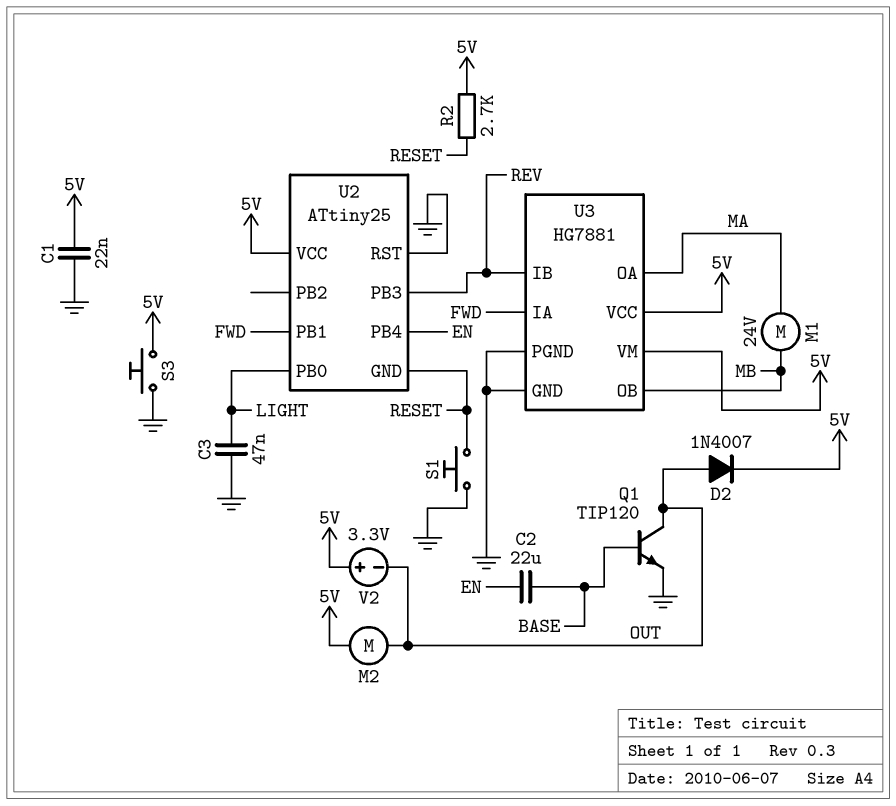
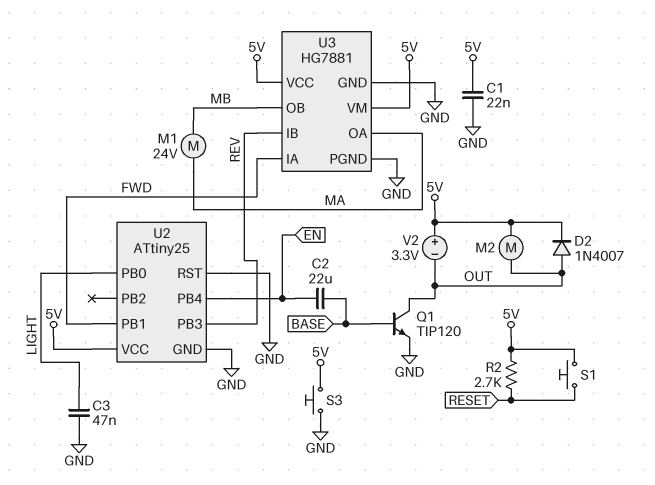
S1: button (GND, RESET) -> button (5V, RESET)
U2 pin GND: RESET -> GND

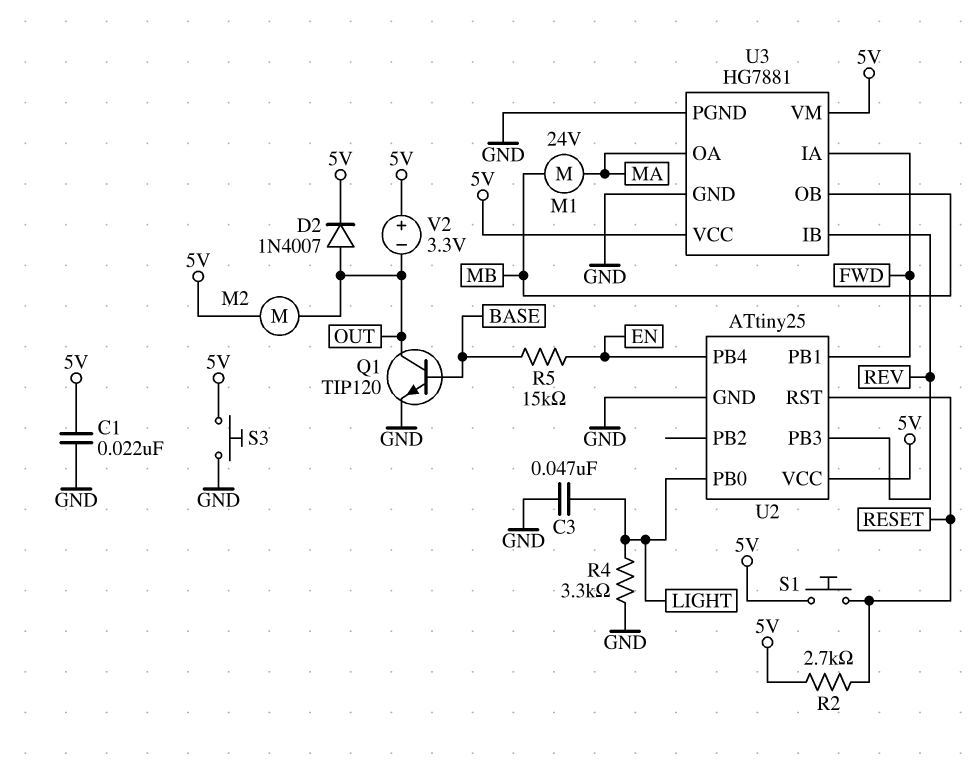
C2: 22uF (BASE, EN) -> none
R4: none -> 3.3k (GND, LIGHT)
R5: none -> 15k (BASE, EN)
U2 pin RST: GND -> RESET

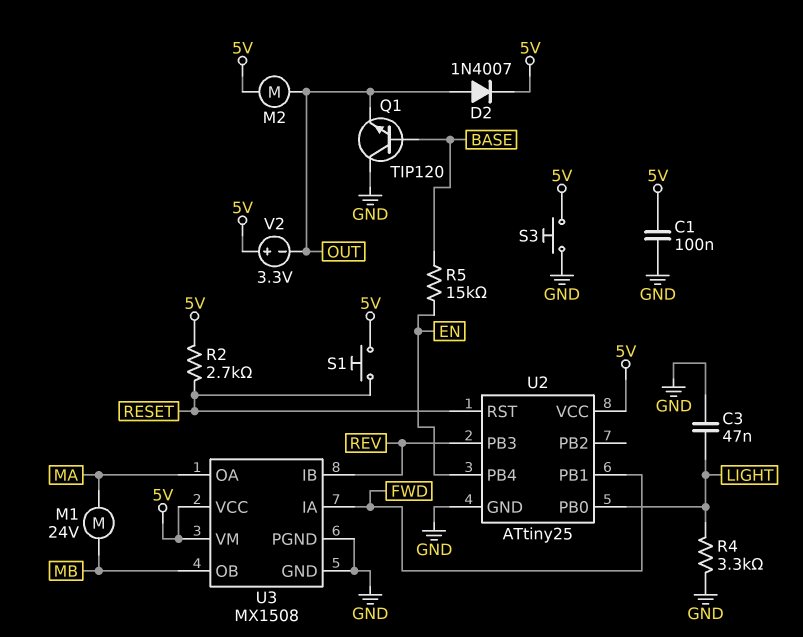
C1: 22nF (5V, GND) -> 100nF (5V, GND)
Q1: NPN TIP120 (B BASE, C OUT, E GND) -> NPN TIP120 (B BASE, C GND, E OUT)
U3: HG7881 -> MX1508

